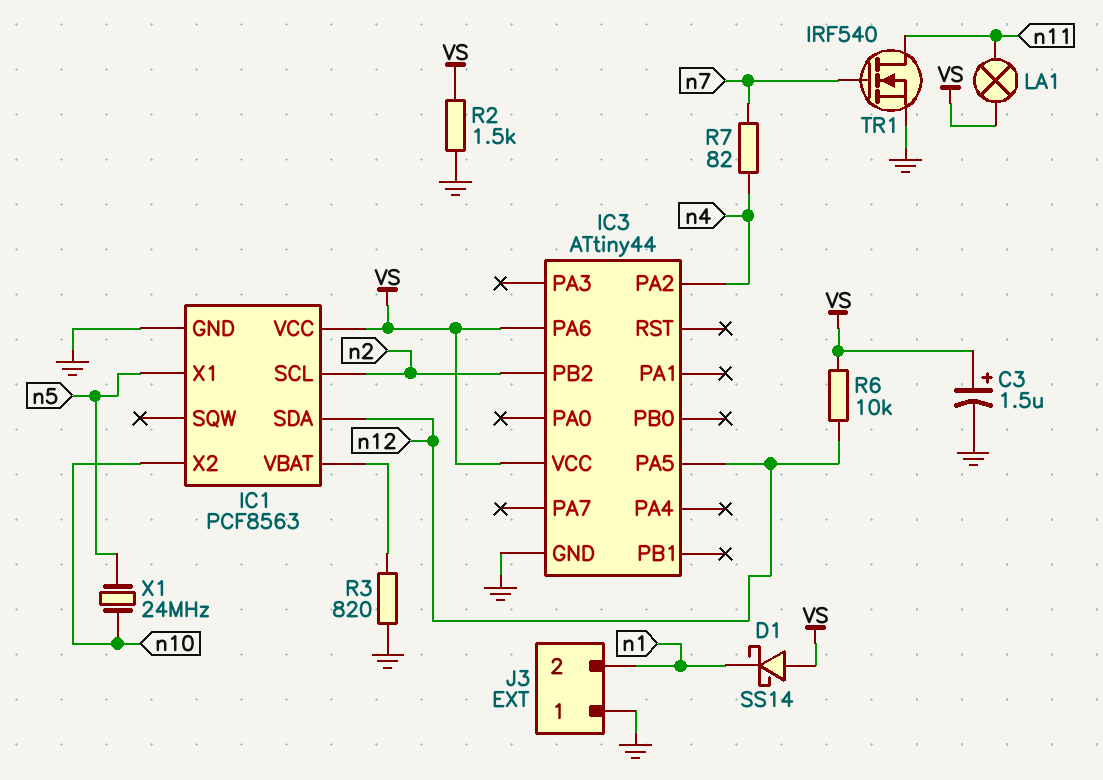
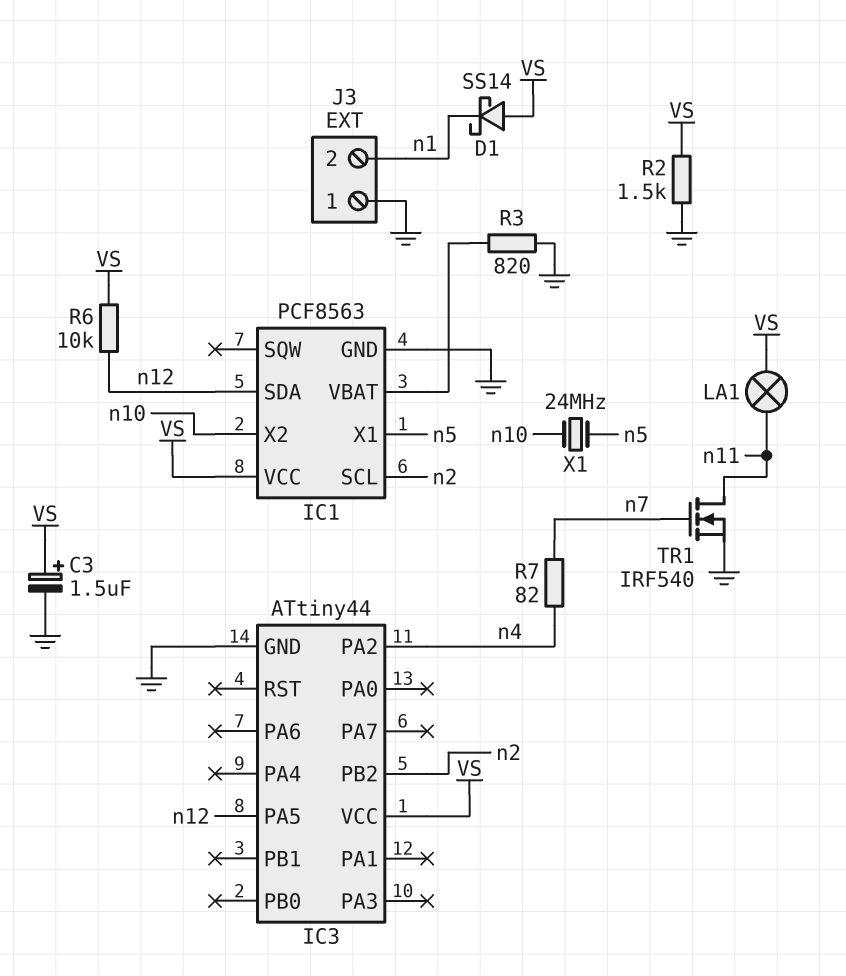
IC3 pin PA6: VS -> none

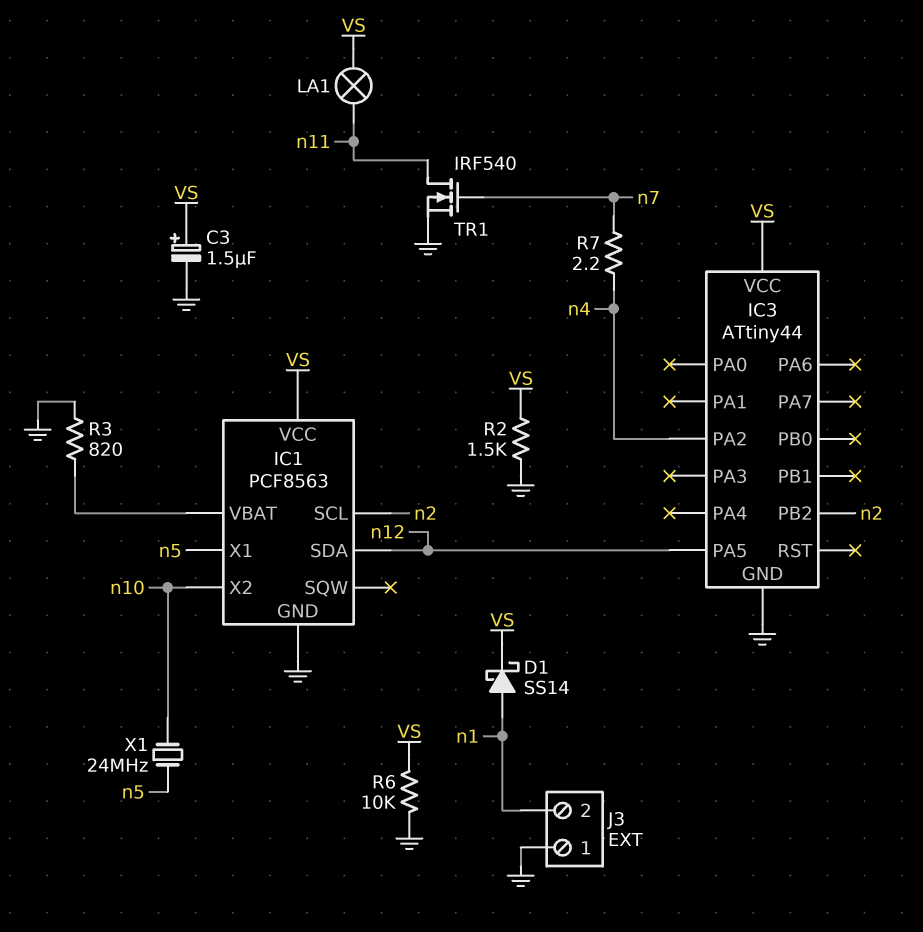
D1: schottky SS14 (A VS, K n1) -> schottky SS14 (A n1, K VS)
R6: 10k (VS, n12) -> 10k (GND, VS)
R7: 82 (n4, n7) -> 2.2 (n4, n7)

